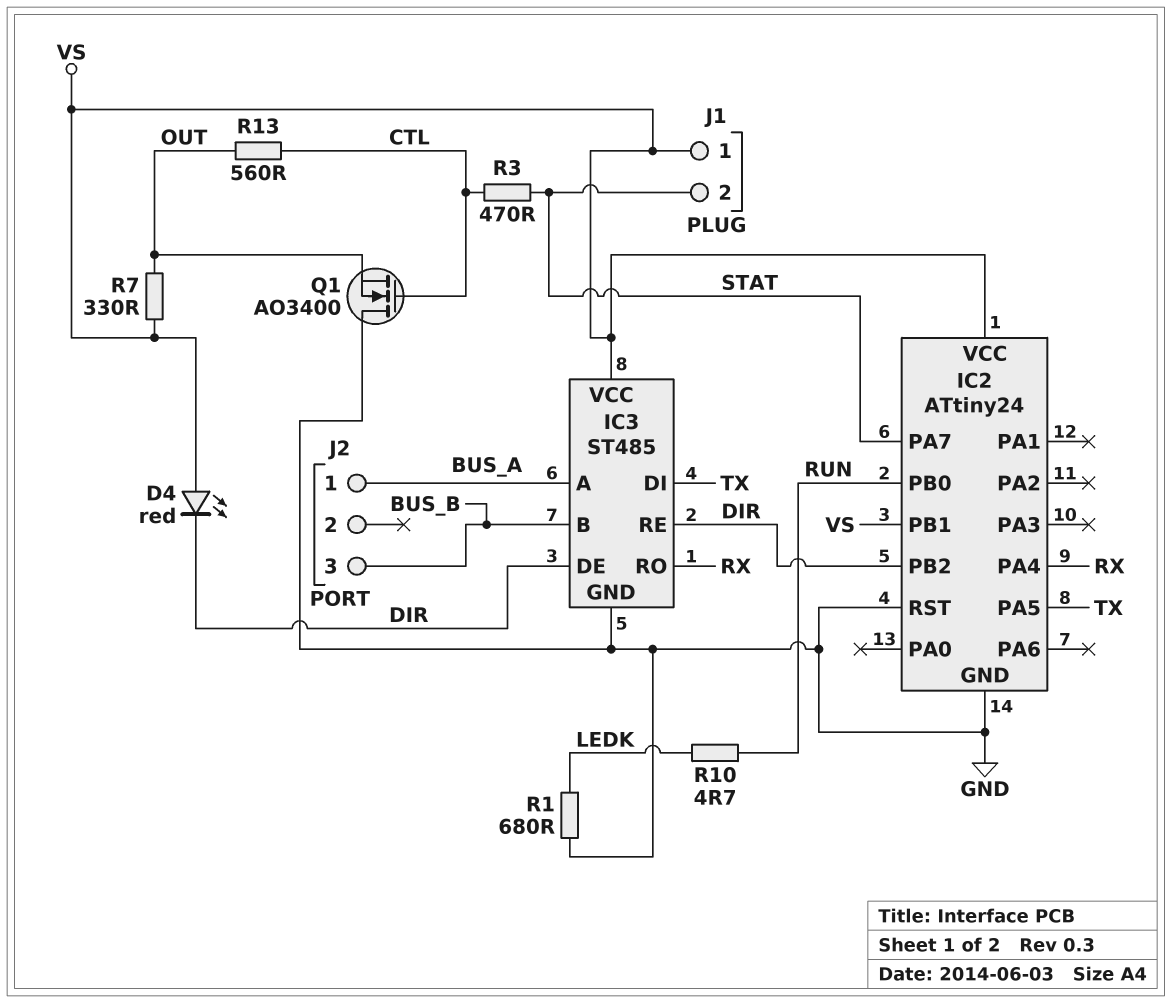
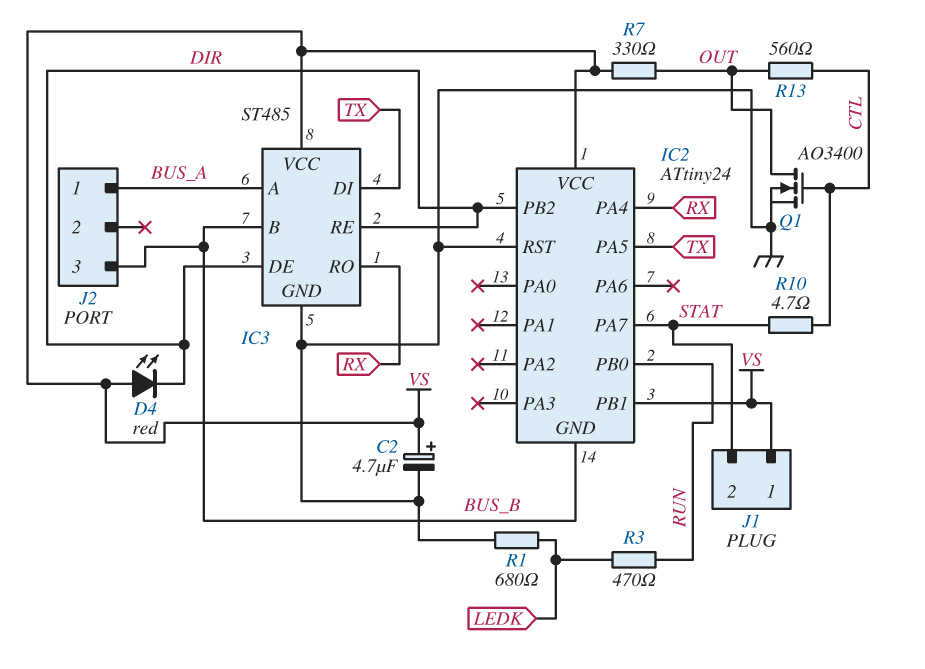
C2: none -> 4.7uF (plus VS, minus GND)
IC2 pin GND: GND -> BUS_B
Q1: NMOS AO3400 (G CTL, D GND, S OUT) -> NMOS AO3400 (G CTL, D OUT, S GND)
R3: 470 (CTL, STAT) -> 470 (LEDK, RUN)
R10: 4.7 (LEDK, RUN) -> 4.7 (CTL, STAT)

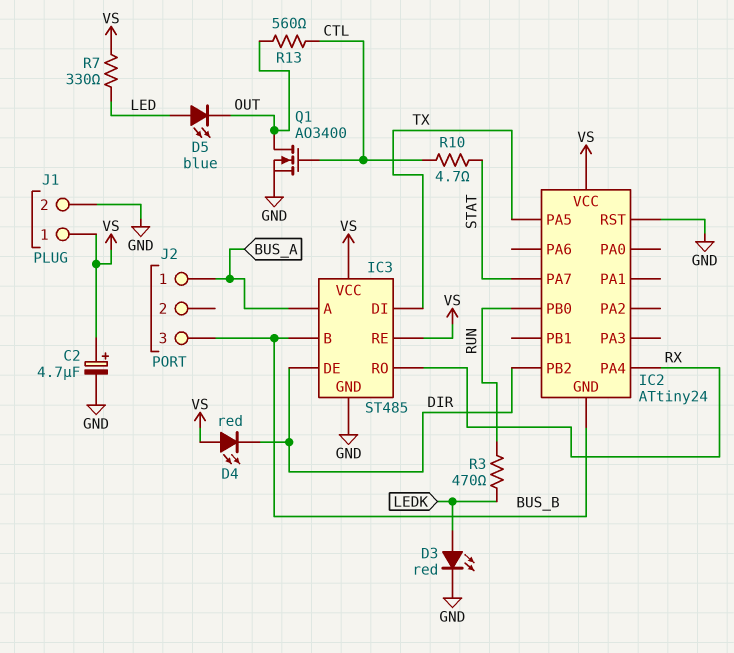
D3: none -> LED red (A LEDK, K GND)
D5: none -> LED blue (A LED, K OUT)
IC2 pin PB1: VS -> none
IC3 pin RE: DIR -> VS
J1 pin 2: STAT -> GND
R1: 680 (GND, LEDK) -> none
R7: 330 (OUT, VS) -> 330 (LED, VS)

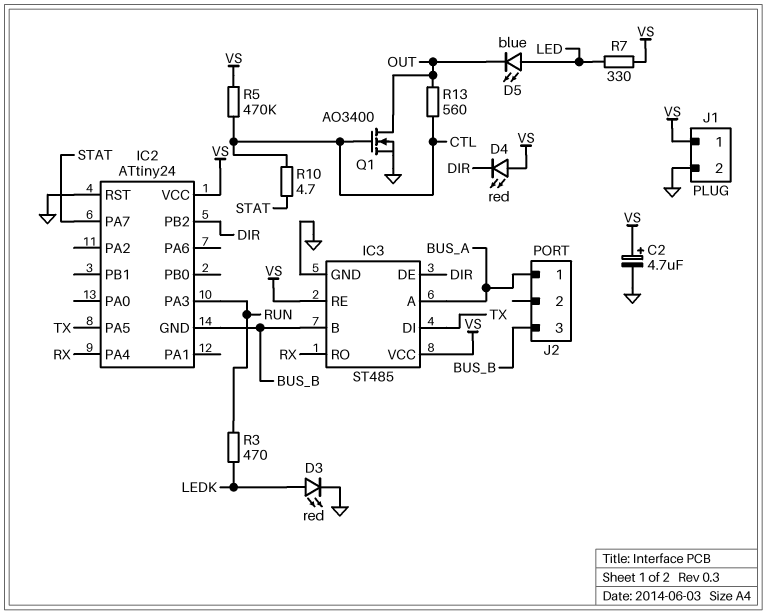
IC2 pin PA3: none -> RUN
IC2 pin PB0: RUN -> none
R5: none -> 470k (CTL, VS)

